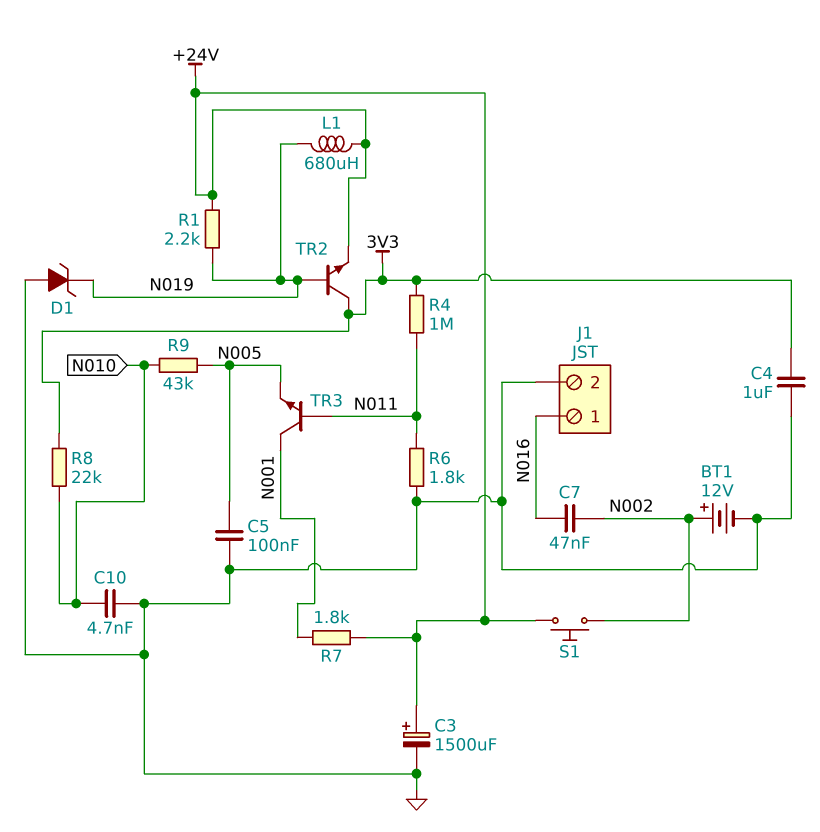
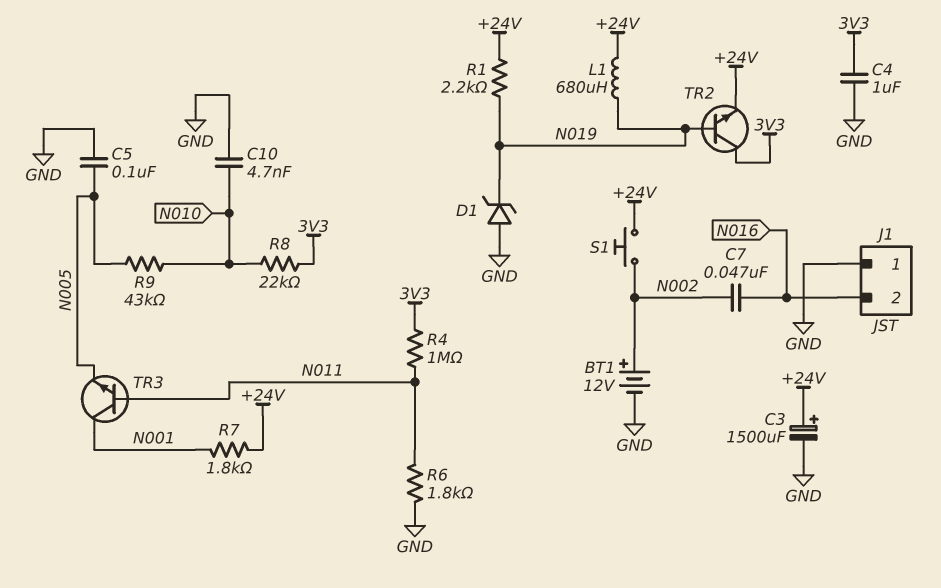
J1 pin 1: N016 -> GND
J1 pin 2: GND -> N016

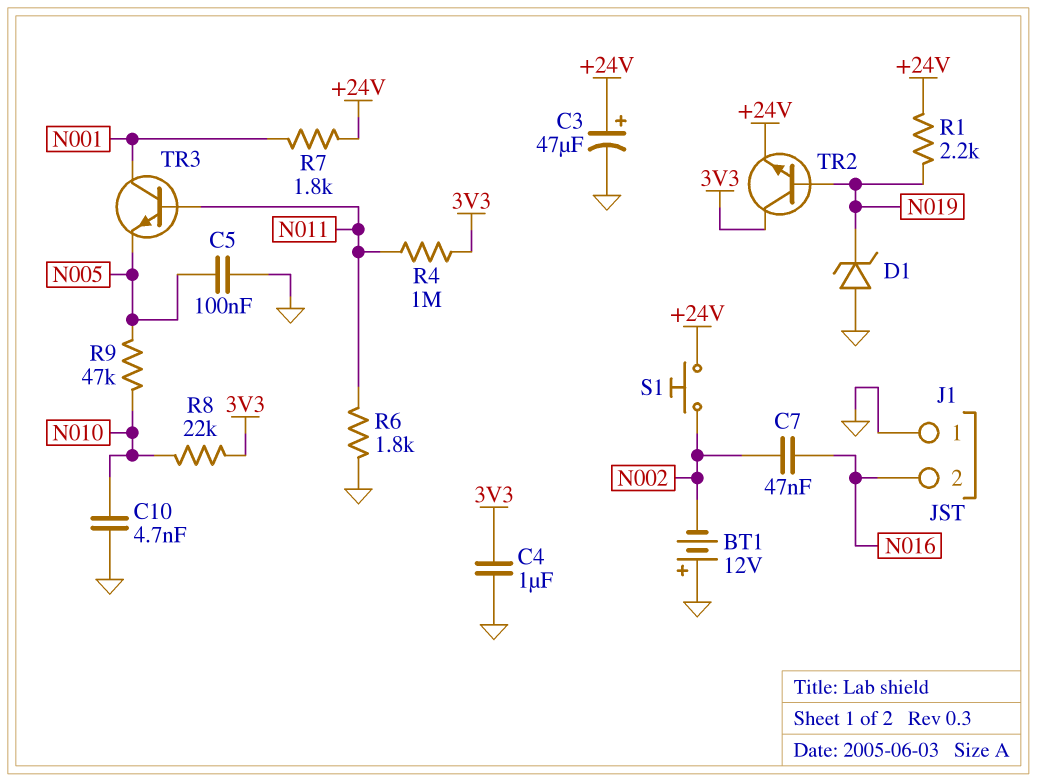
BT1: 12V (plus N002, minus GND) -> 12V (plus GND, minus N002)
C3: 1500uF (plus +24V, minus GND) -> 47uF (plus +24V, minus GND)
L1: 680uH (+24V, N019) -> none
R9: 43k (N005, N010) -> 47k (N005, N010)

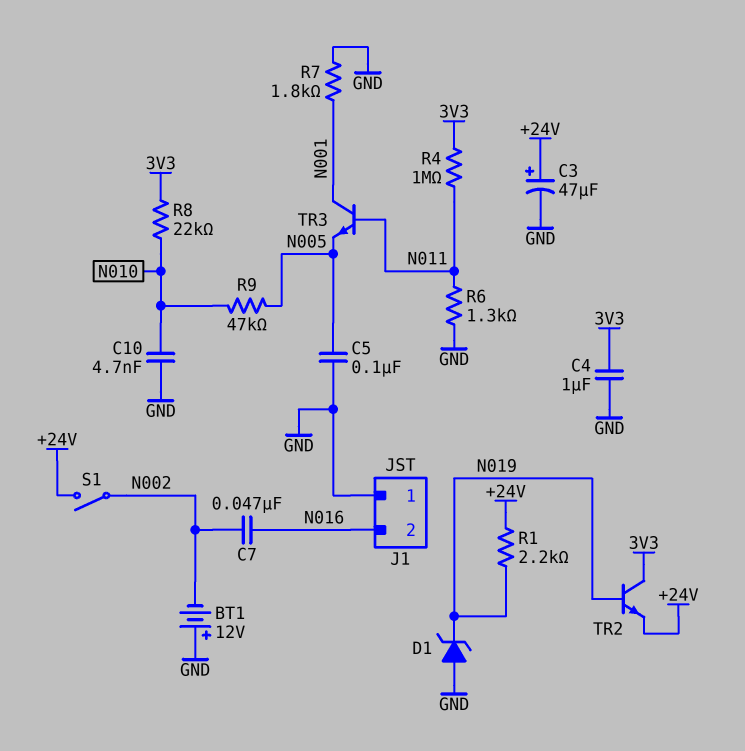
R6: 1.8k (GND, N011) -> 1.3k (GND, N011)
R7: 1.8k (+24V, N001) -> 1.8k (GND, N001)
S1: button (+24V, N002) -> switch (+24V, N002)

